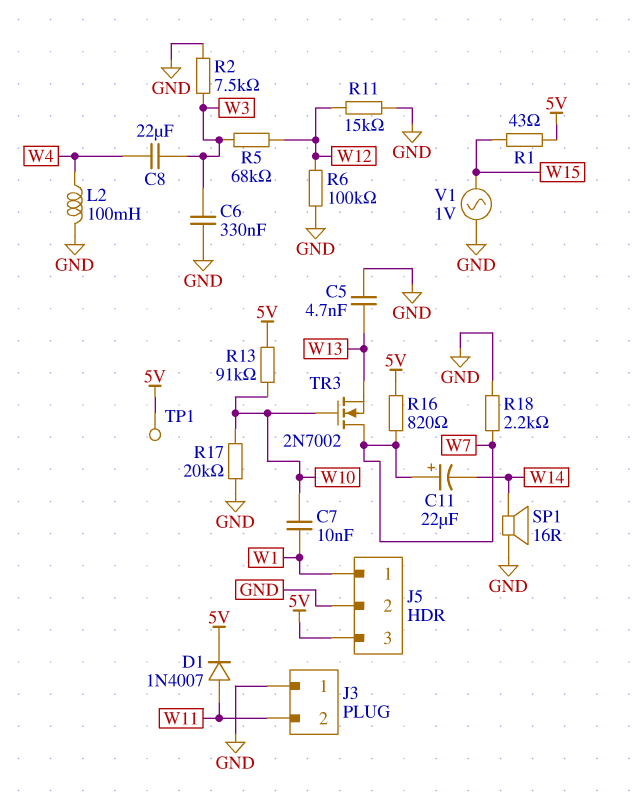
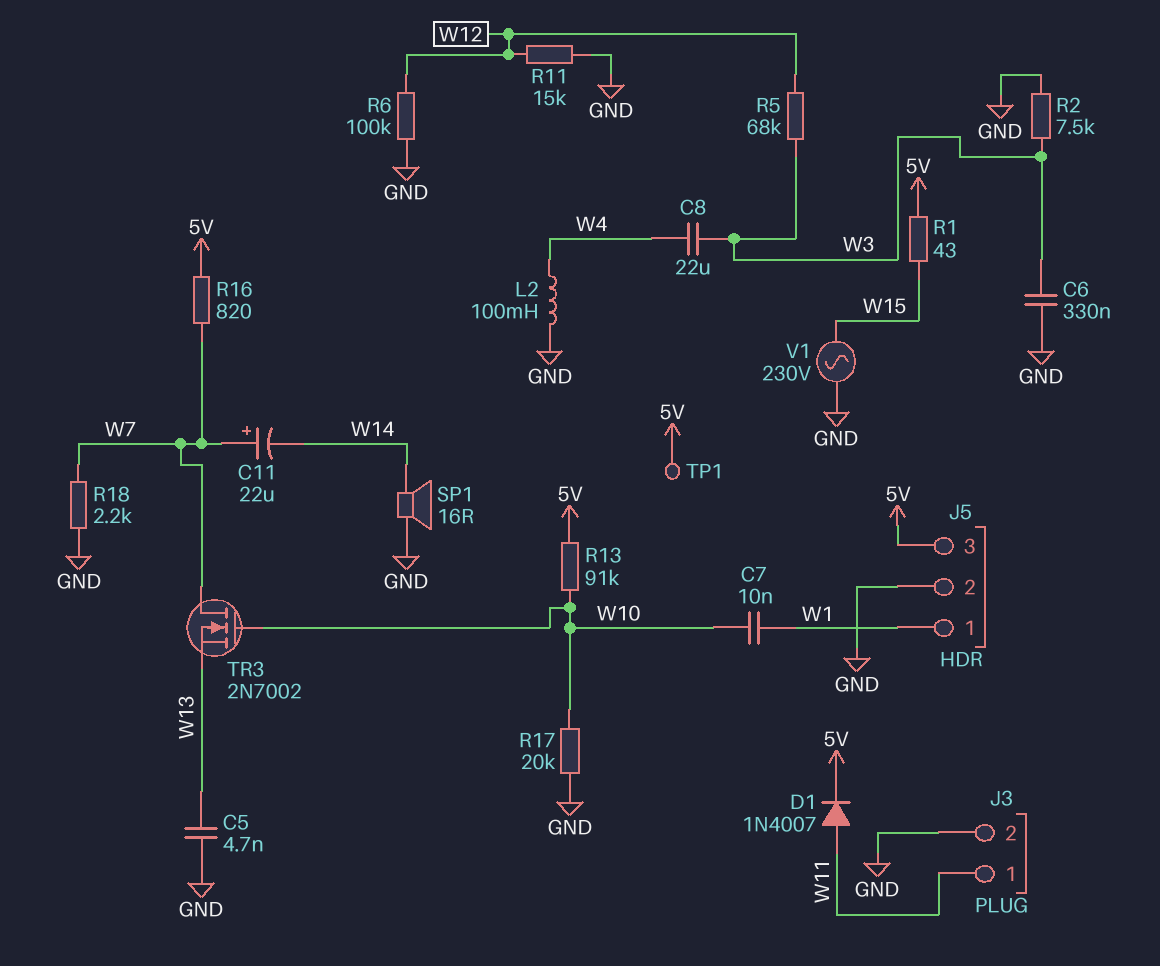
J3 pin 1: GND -> W11
J3 pin 2: W11 -> GND
V1: AC 1V (GND, W15) -> AC 230V (GND, W15)

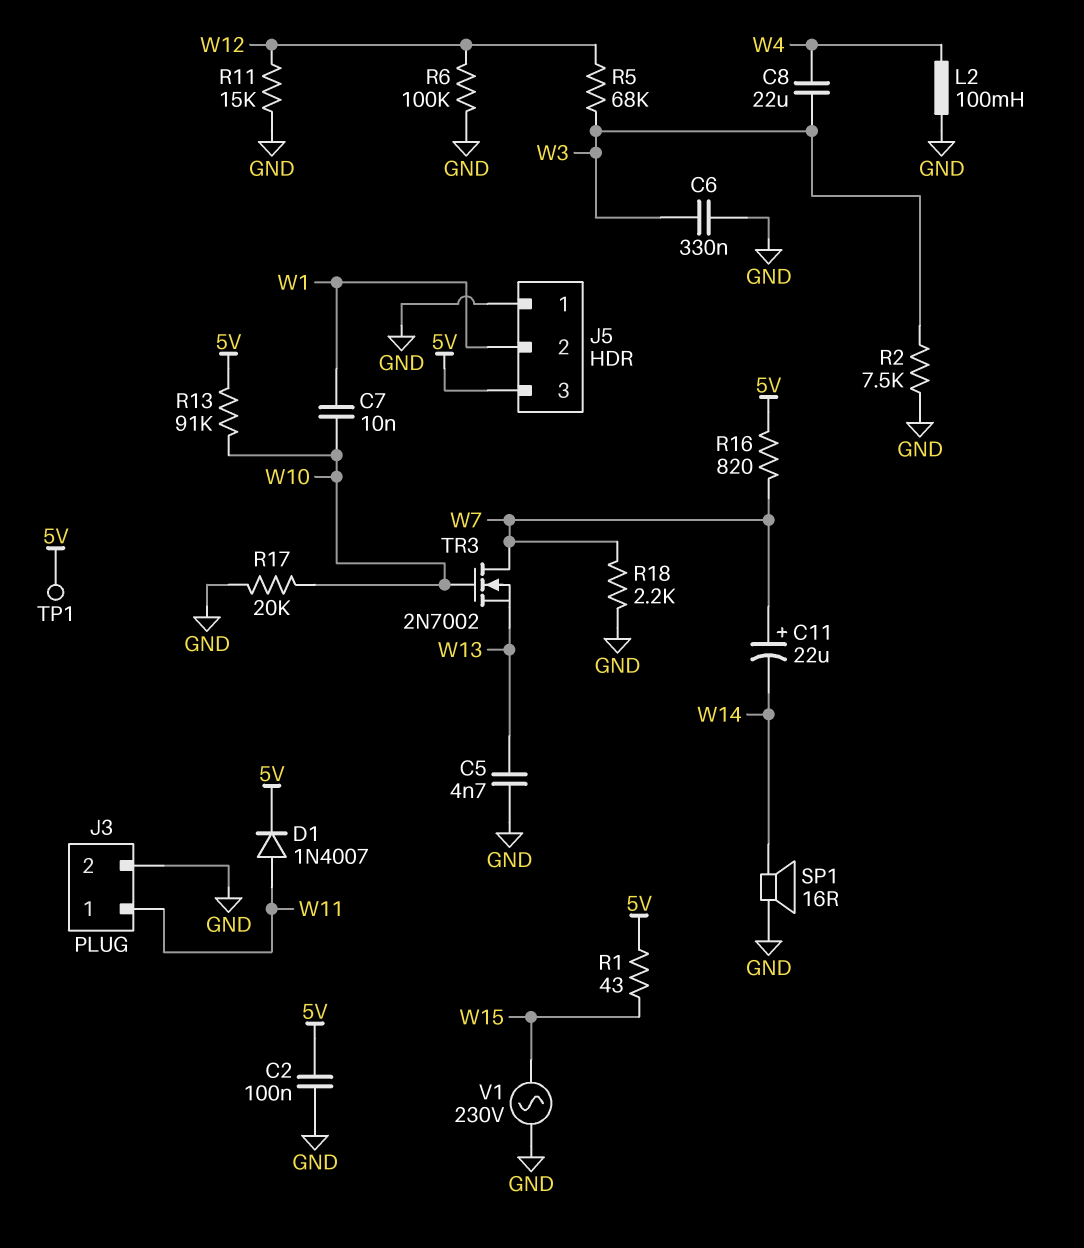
C2: none -> 100nF (5V, GND)
J5 pin 1: W1 -> GND
J5 pin 2: GND -> W1

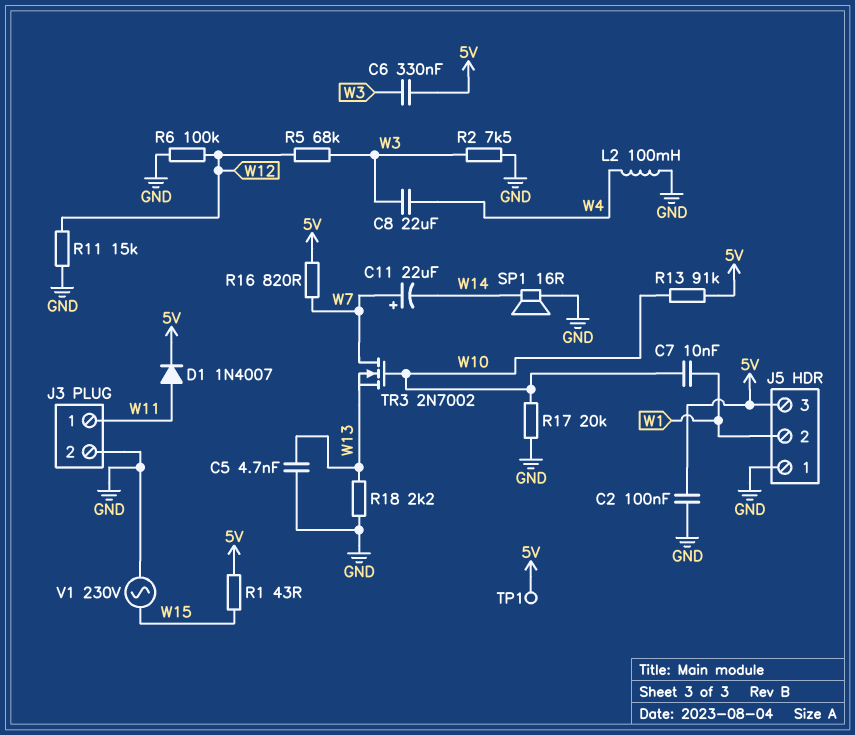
C6: 330nF (GND, W3) -> 330nF (5V, W3)
R18: 2.2k (GND, W7) -> 2.2k (GND, W13)

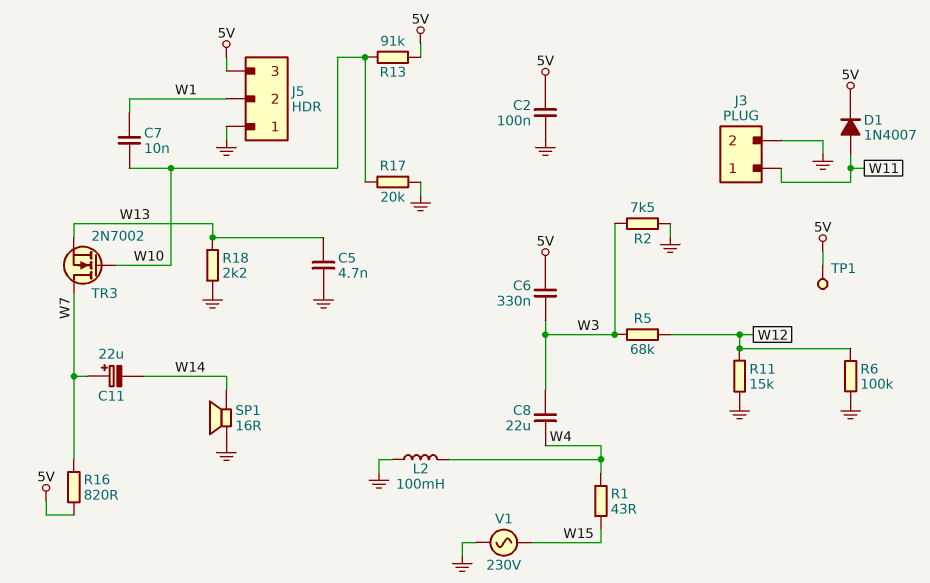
R1: 43 (5V, W15) -> 43 (W4, W15)

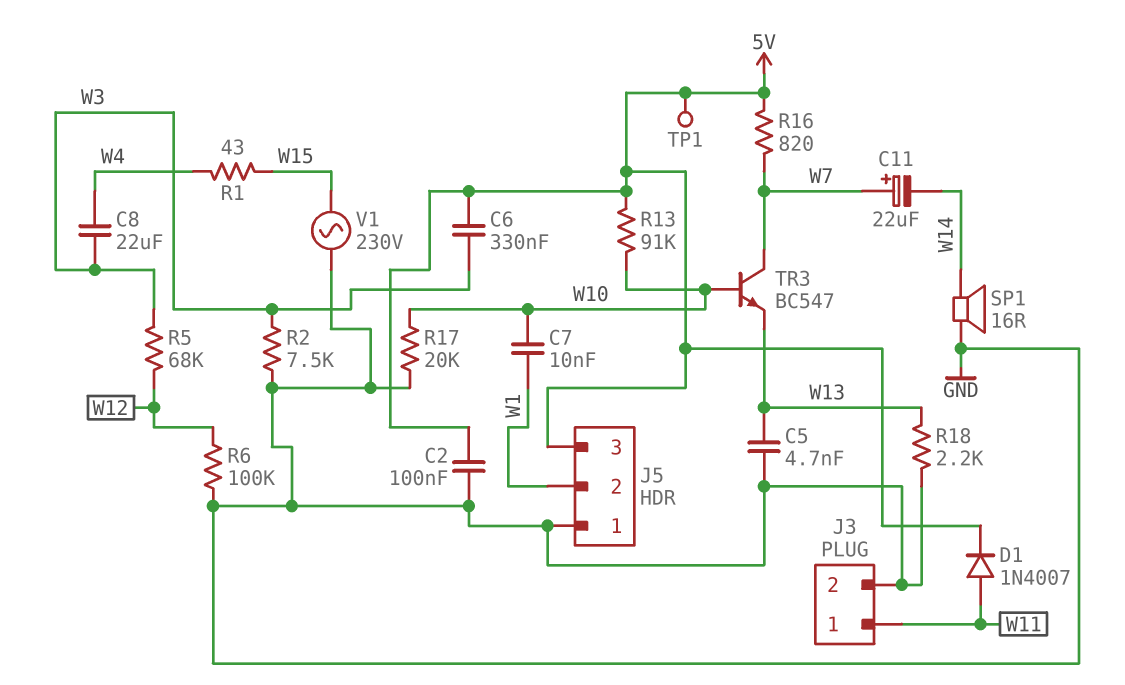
L2: 100mH (GND, W4) -> none
R11: 15k (GND, W12) -> none
TR3: NMOS 2N7002 (G W10, D W7, S W13) -> NPN BC547 (B W10, C W7, E W13)

